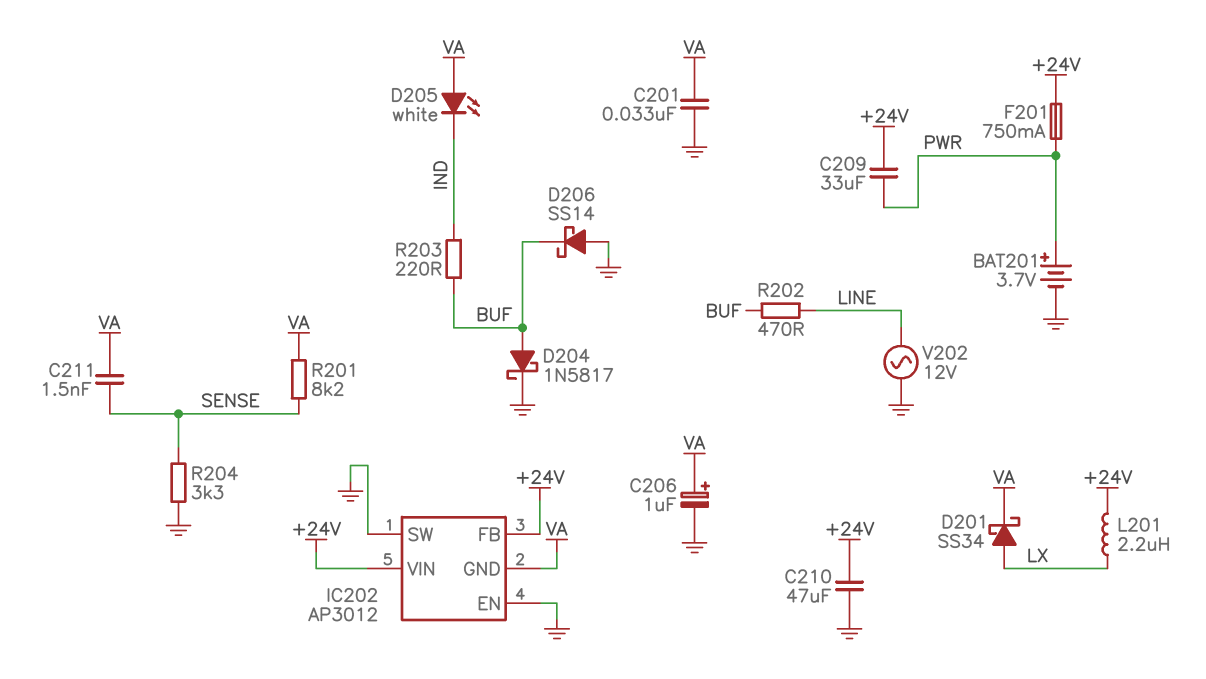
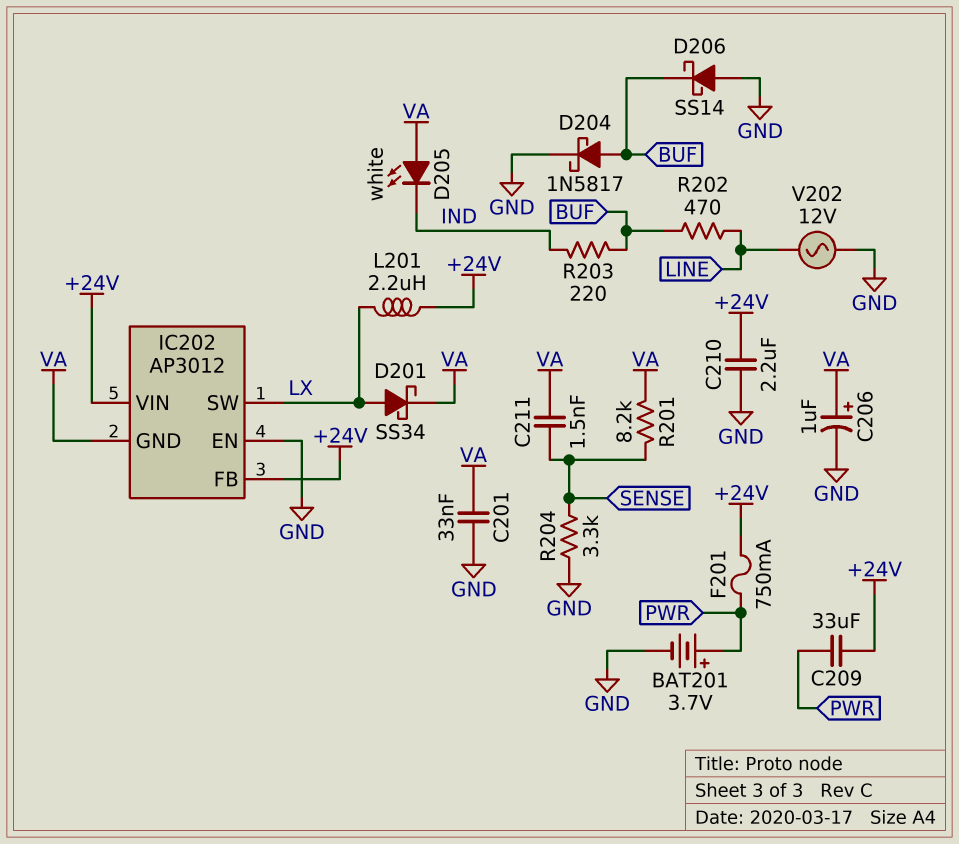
C210: 47uF (+24V, GND) -> 2.2uF (+24V, GND)
IC202 pin SW: GND -> LX

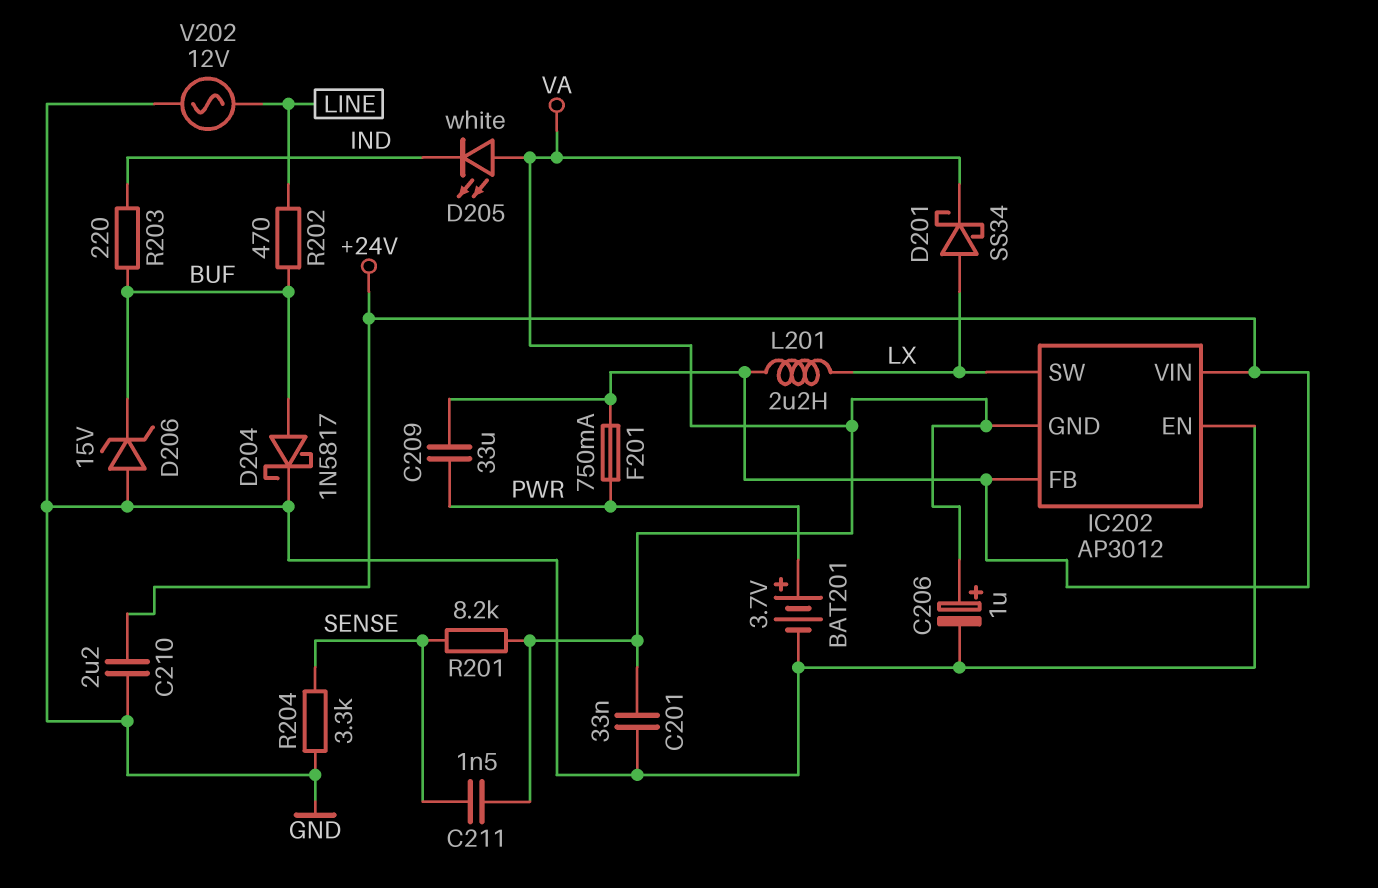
D206: schottky SS14 (A GND, K BUF) -> zener 15V (A GND, K BUF)

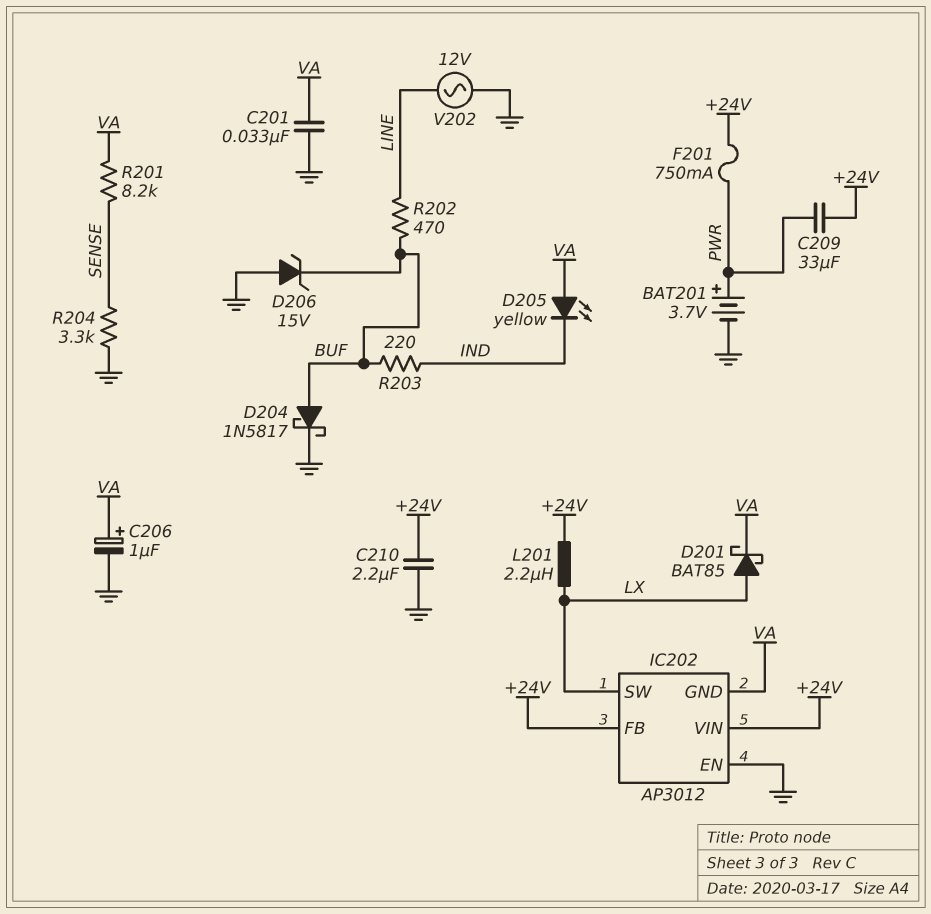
C211: 1.5nF (SENSE, VA) -> none
D201: schottky SS34 (A LX, K VA) -> schottky BAT85 (A LX, K VA)
D205: LED white (A VA, K IND) -> LED yellow (A VA, K IND)

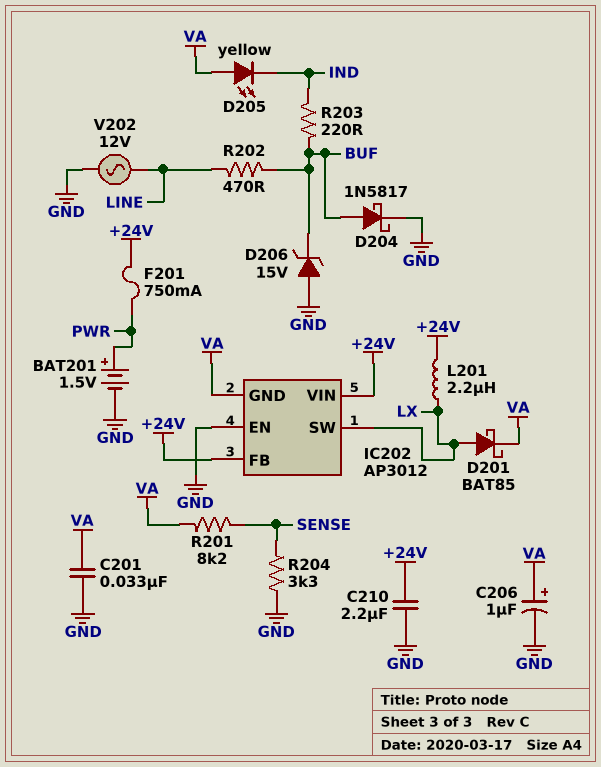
BAT201: 3.7V (plus PWR, minus GND) -> 1.5V (plus PWR, minus GND)
C209: 33uF (+24V, PWR) -> none

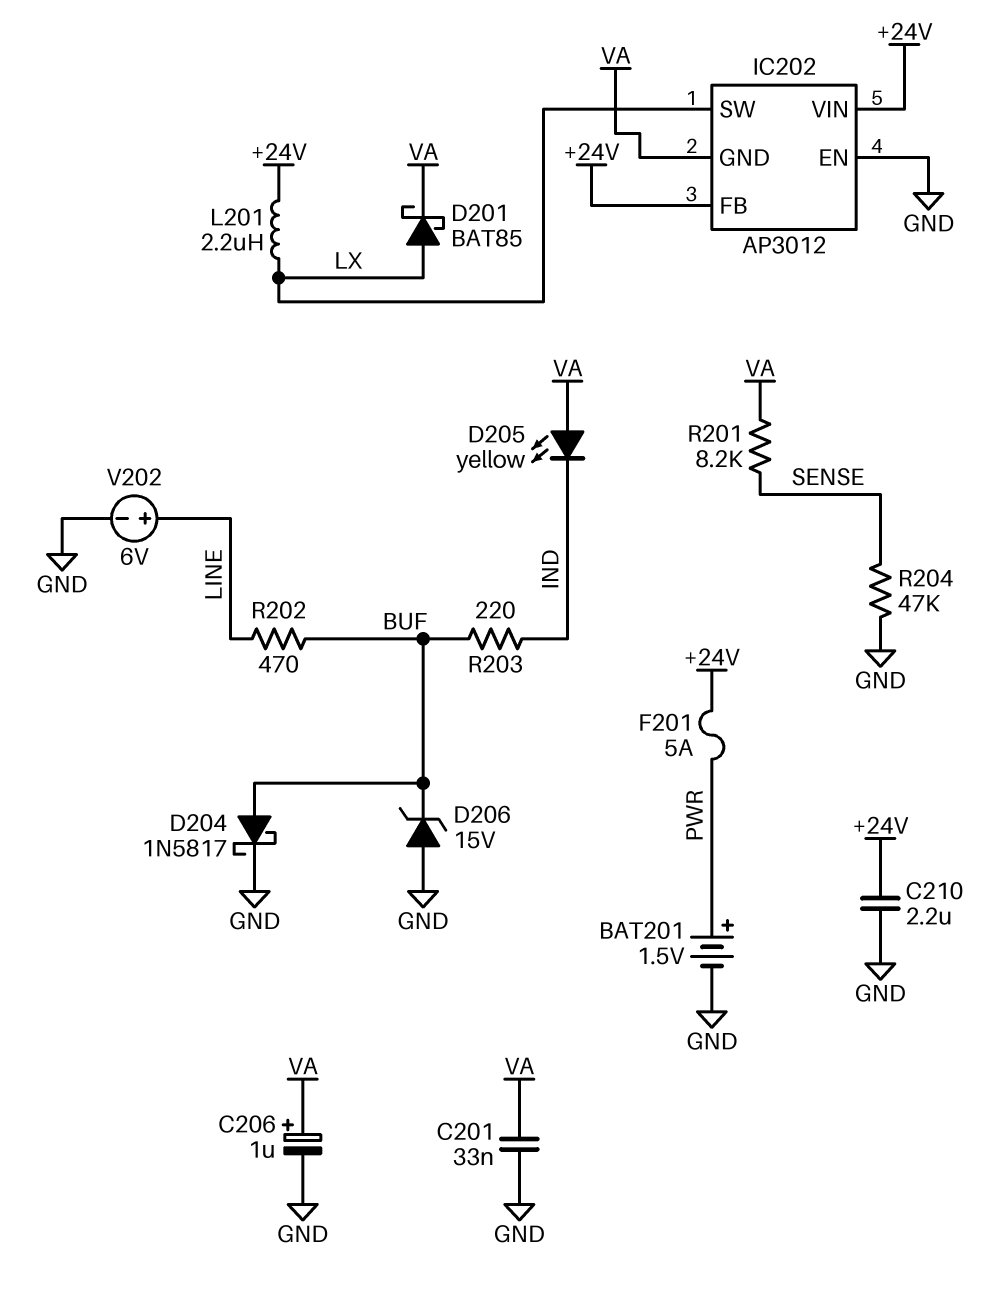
F201: 750mA (+24V, PWR) -> 5A (+24V, PWR)
R204: 3.3k (GND, SENSE) -> 47k (GND, SENSE)
V202: AC 12V (GND, LINE) -> 6V (plus LINE, minus GND)

